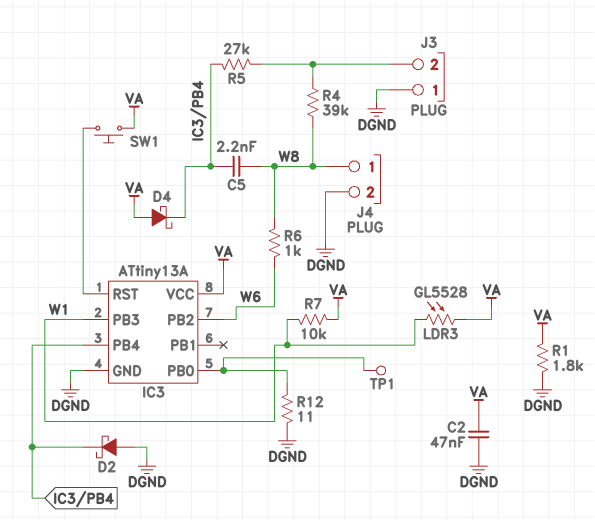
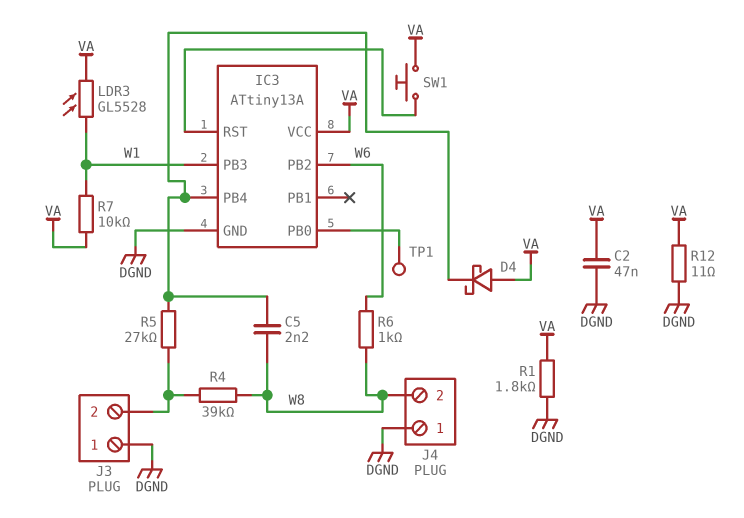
D2: schottky (A DGND, K IC3/PB4) -> none
J4 pin 1: W8 -> DGND
J4 pin 2: DGND -> W8
R12: 11 (DGND, IC3/PB0) -> 11 (DGND, VA)

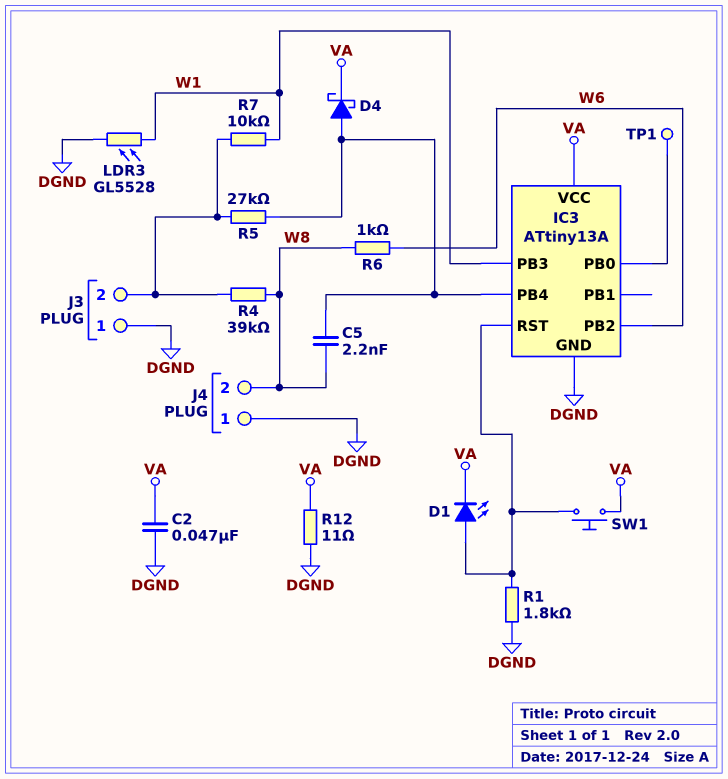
D1: none -> LED (A IC3/RST, K VA)
D4: schottky (A VA, K IC3/PB4) -> schottky (A IC3/PB4, K VA)
LDR3: GL5528 (VA, W1) -> GL5528 (DGND, W1)
R1: 1.8k (DGND, VA) -> 1.8k (DGND, IC3/RST)
R7: 10k (VA, W1) -> 10k (J3/2, W1)

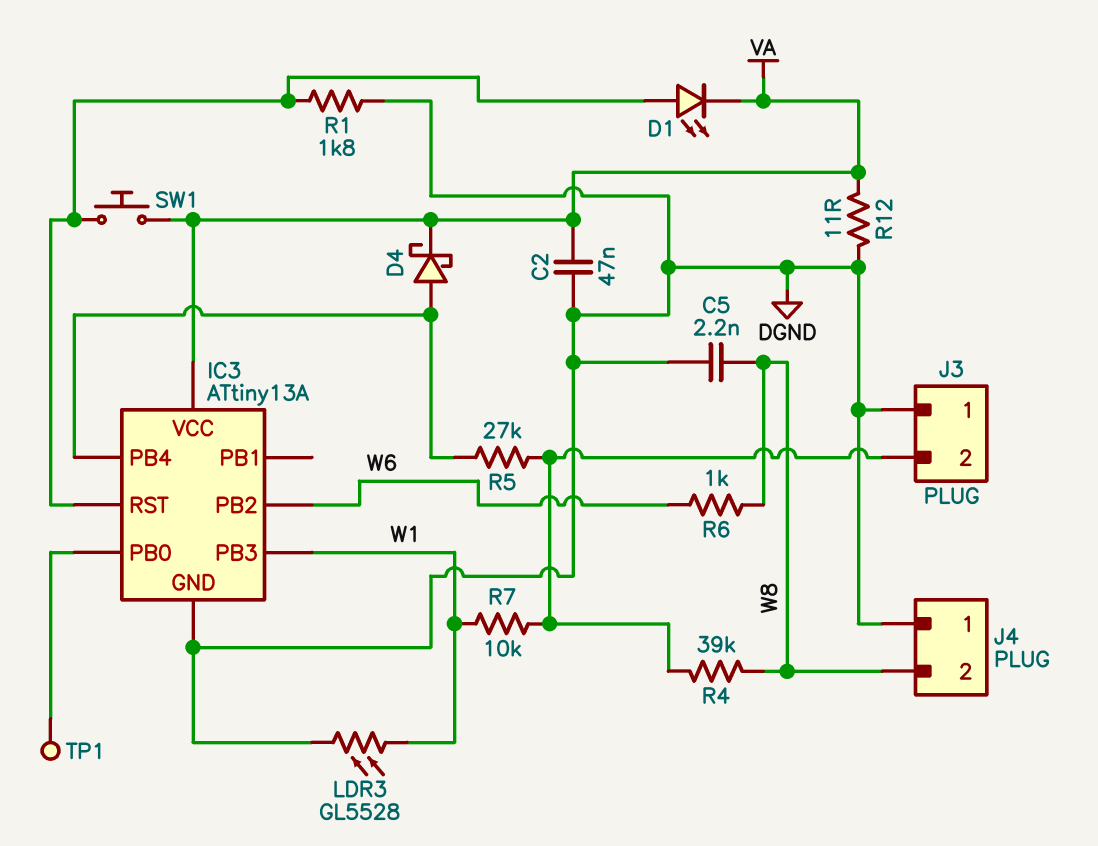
C5: 2.2nF (IC3/PB4, W8) -> 2.2nF (DGND, W8)

